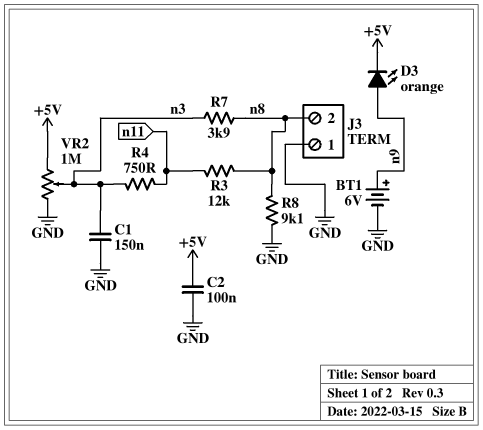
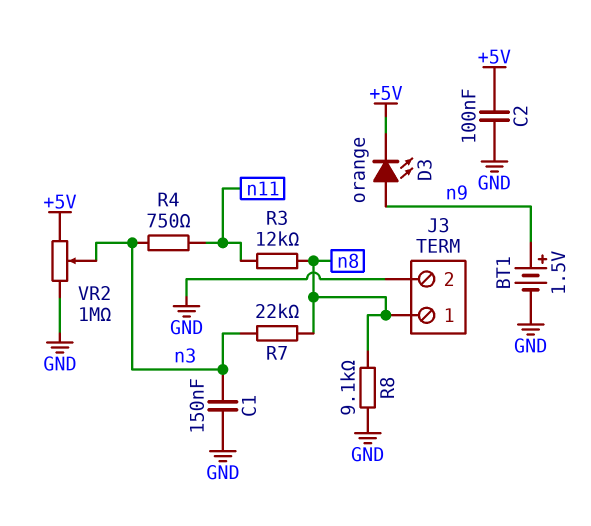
BT1: 6V (plus n9, minus GND) -> 1.5V (plus n9, minus GND)
J3 pin 1: GND -> n8
J3 pin 2: n8 -> GND
R7: 3.9k (n3, n8) -> 22k (n3, n8)

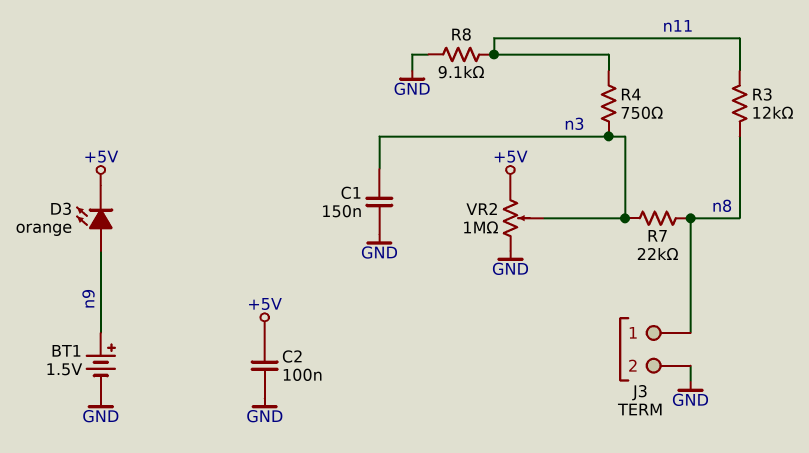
R8: 9.1k (GND, n8) -> 9.1k (GND, n11)

